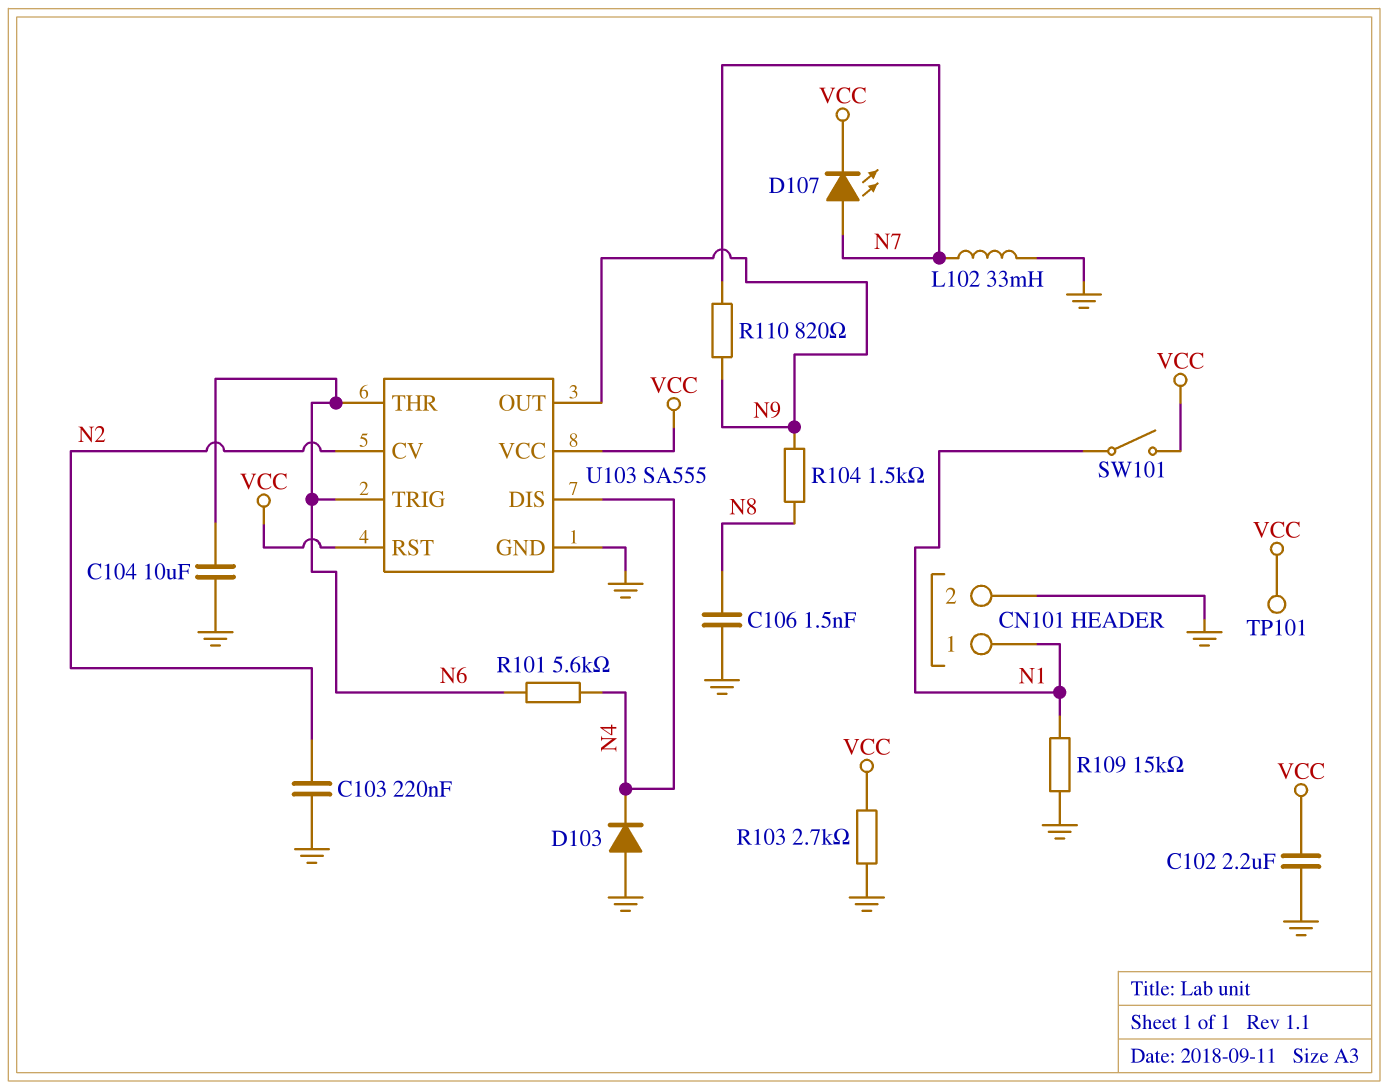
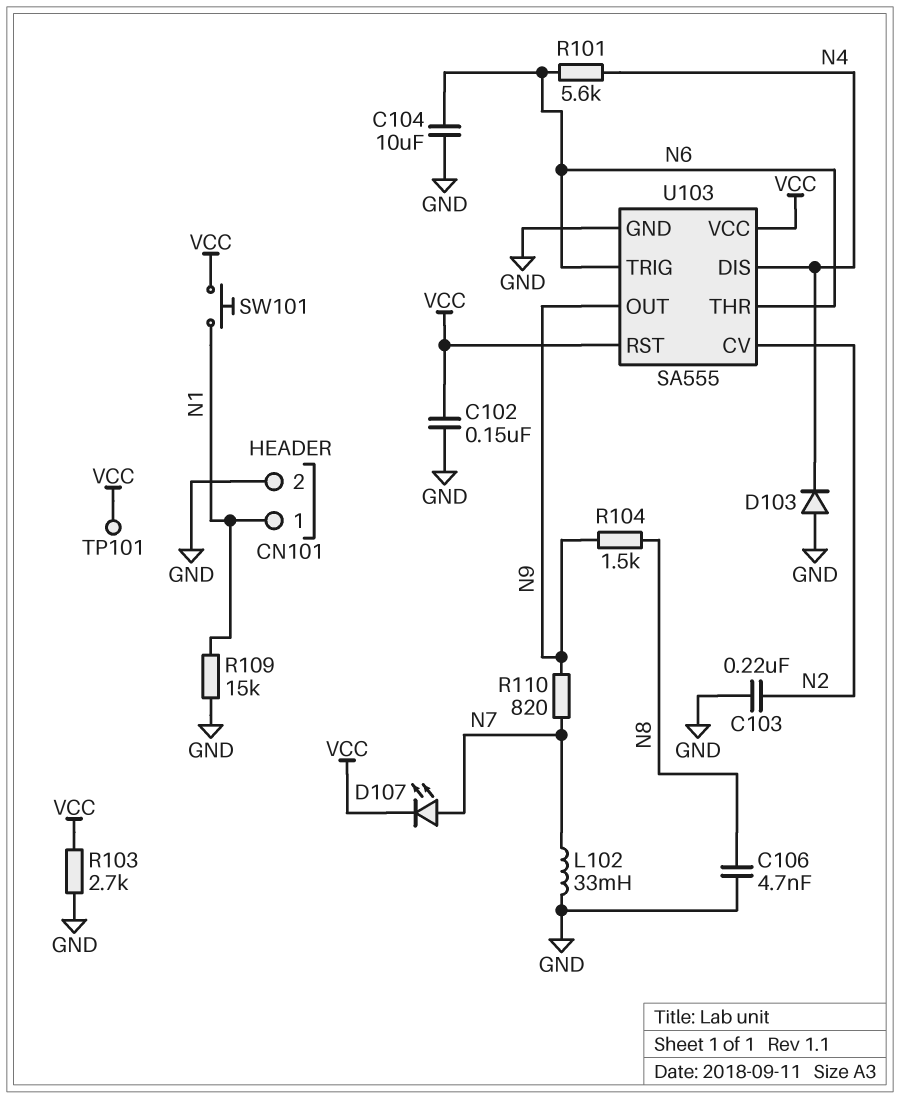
C102: 2.2uF (GND, VCC) -> 150nF (GND, VCC)
C106: 1.5nF (GND, N8) -> 4.7nF (GND, N8)
SW101: switch (N1, VCC) -> button (N1, VCC)

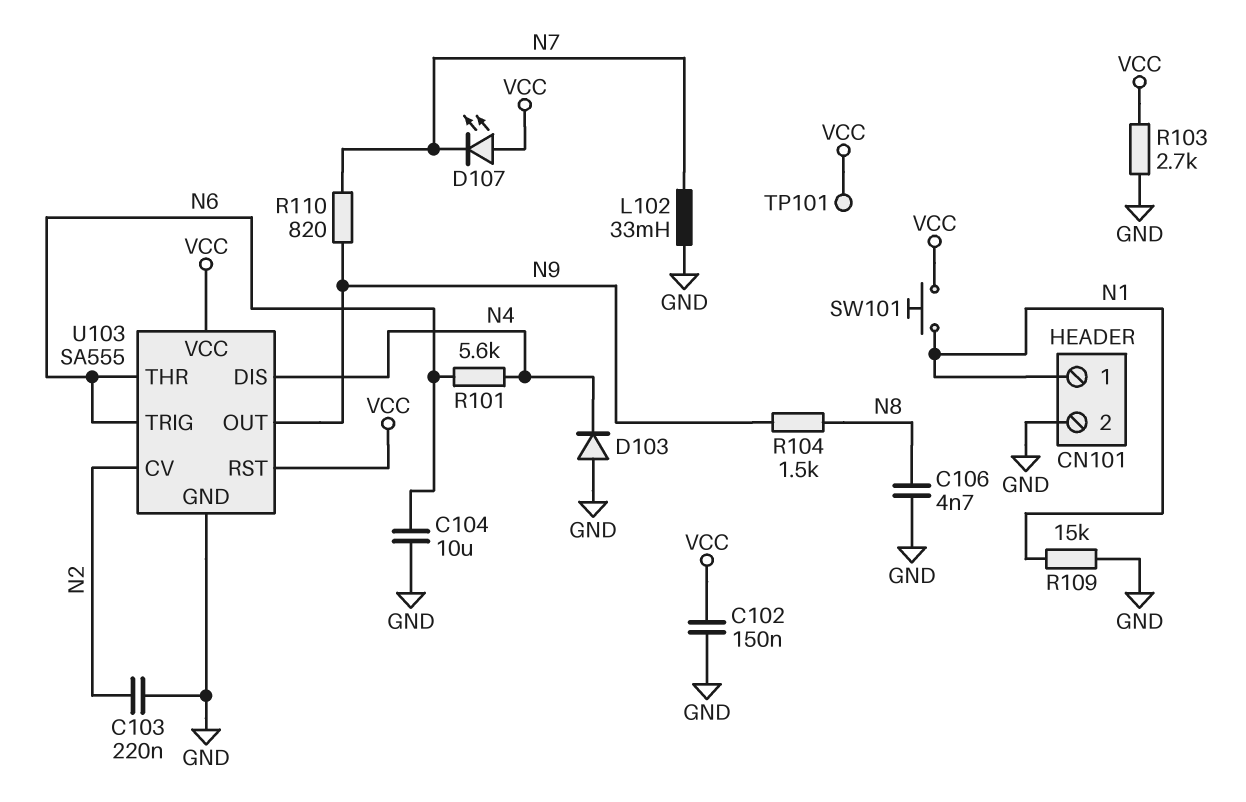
D107: LED (A N7, K VCC) -> LED (A VCC, K N7)

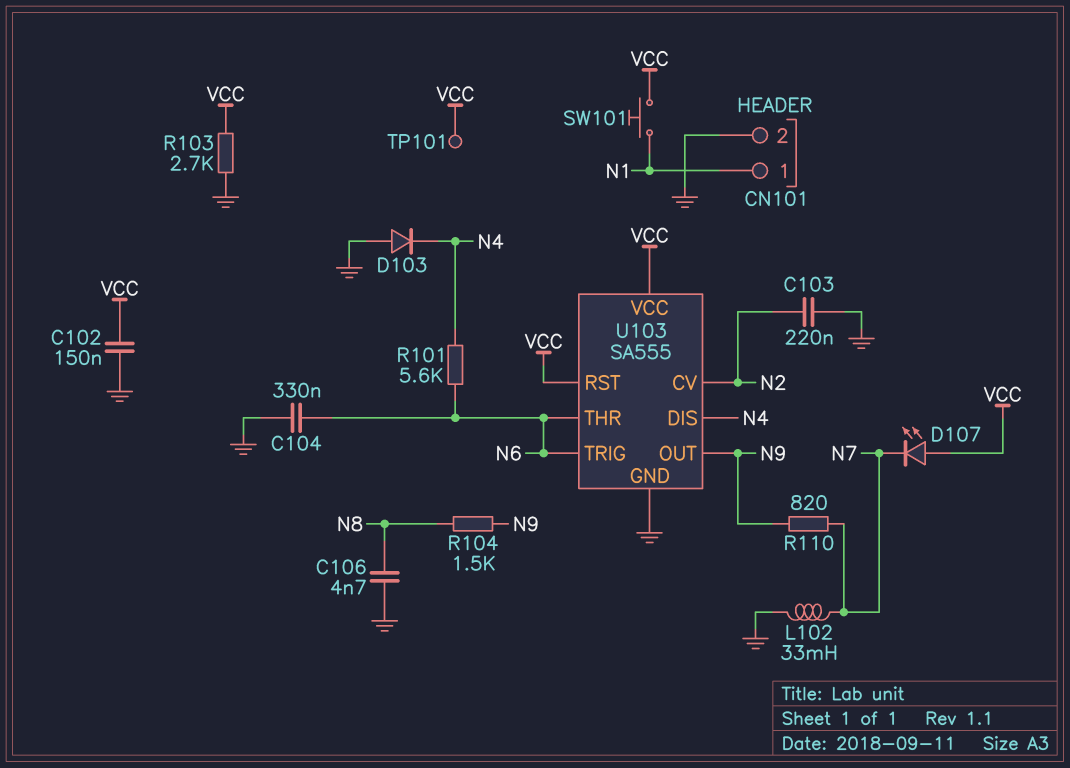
C104: 10uF (GND, N6) -> 330nF (GND, N6)
R109: 15k (GND, N1) -> none

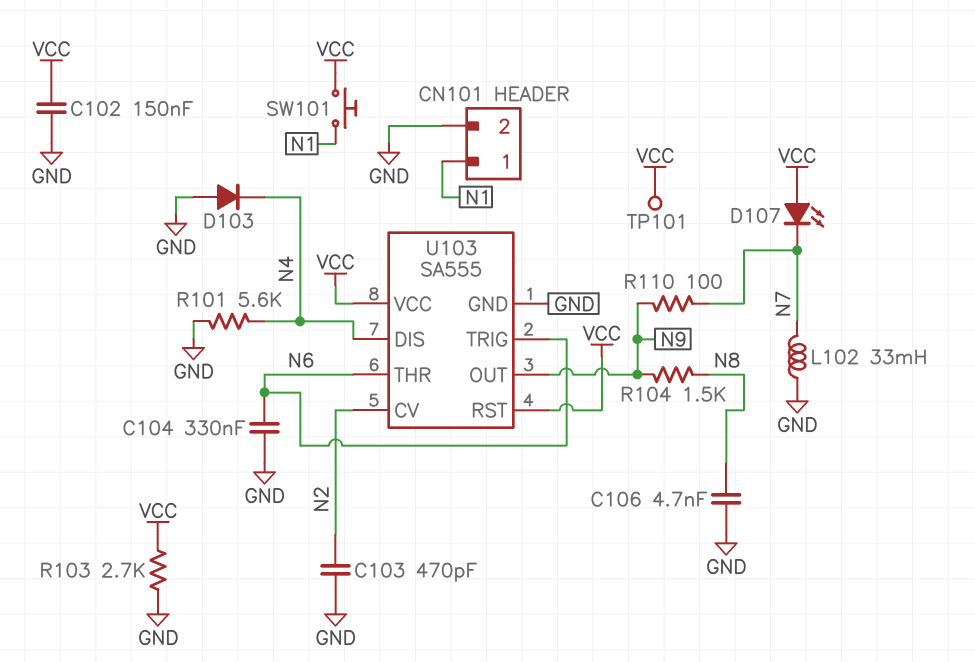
C103: 220nF (GND, N2) -> 470pF (GND, N2)
R101: 5.6k (N4, N6) -> 5.6k (GND, N4)
R110: 820 (N7, N9) -> 100 (N7, N9)

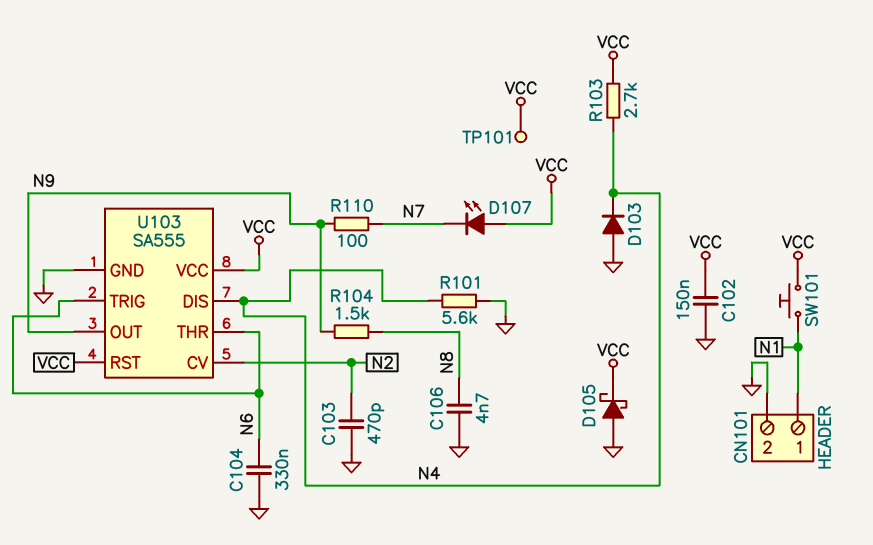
D105: none -> schottky (A GND, K VCC)
L102: 33mH (GND, N7) -> none
R103: 2.7k (GND, VCC) -> 2.7k (N4, VCC)

